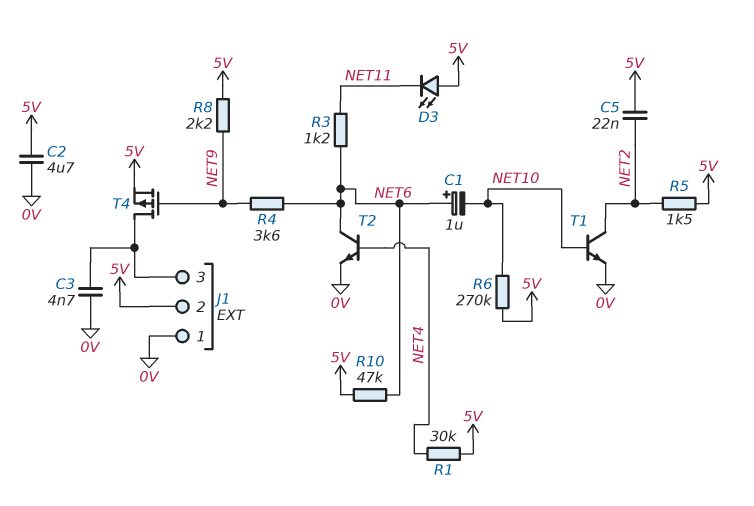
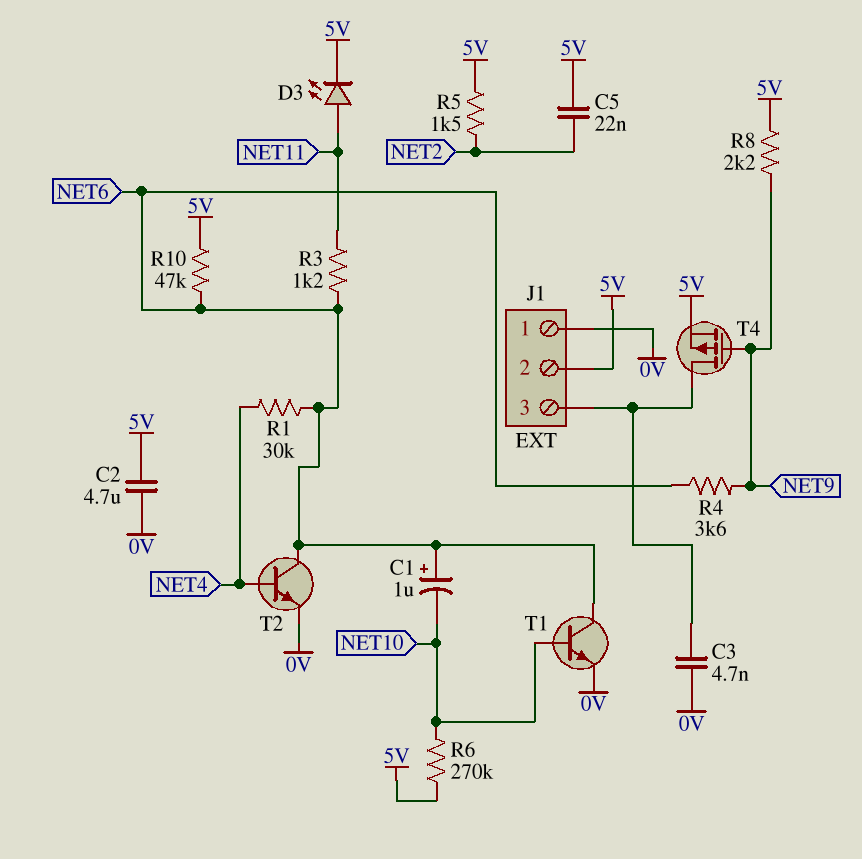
D3: LED (A 5V, K NET11) -> LED (A NET11, K 5V)
R1: 30k (5V, NET4) -> 30k (NET4, NET6)
T1: NPN (B NET10, C NET2, E 0V) -> NPN (B NET10, C NET6, E 0V)

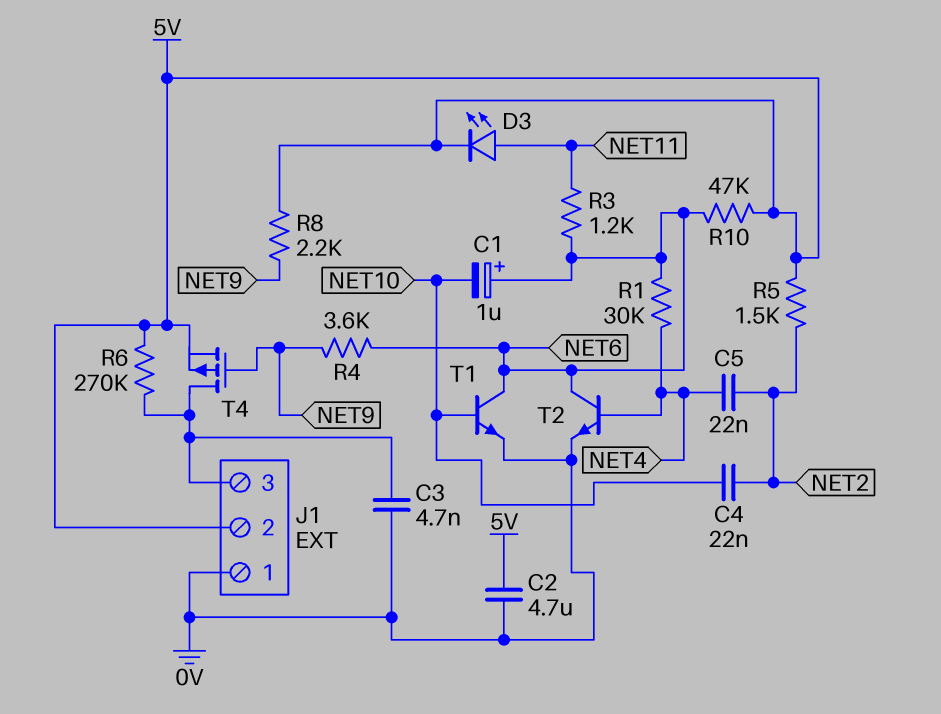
C4: none -> 22nF (NET2, NET10)
C5: 22nF (5V, NET2) -> 22nF (NET2, NET4)
R6: 270k (5V, NET10) -> 270k (5V, J1/3)

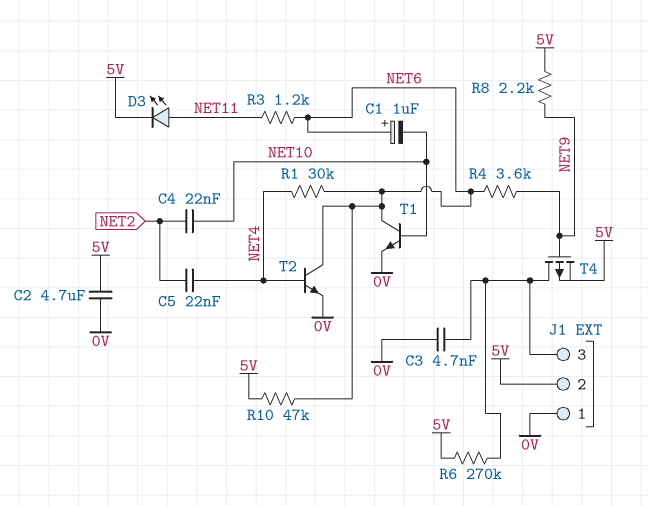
R5: 1.5k (5V, NET2) -> none

